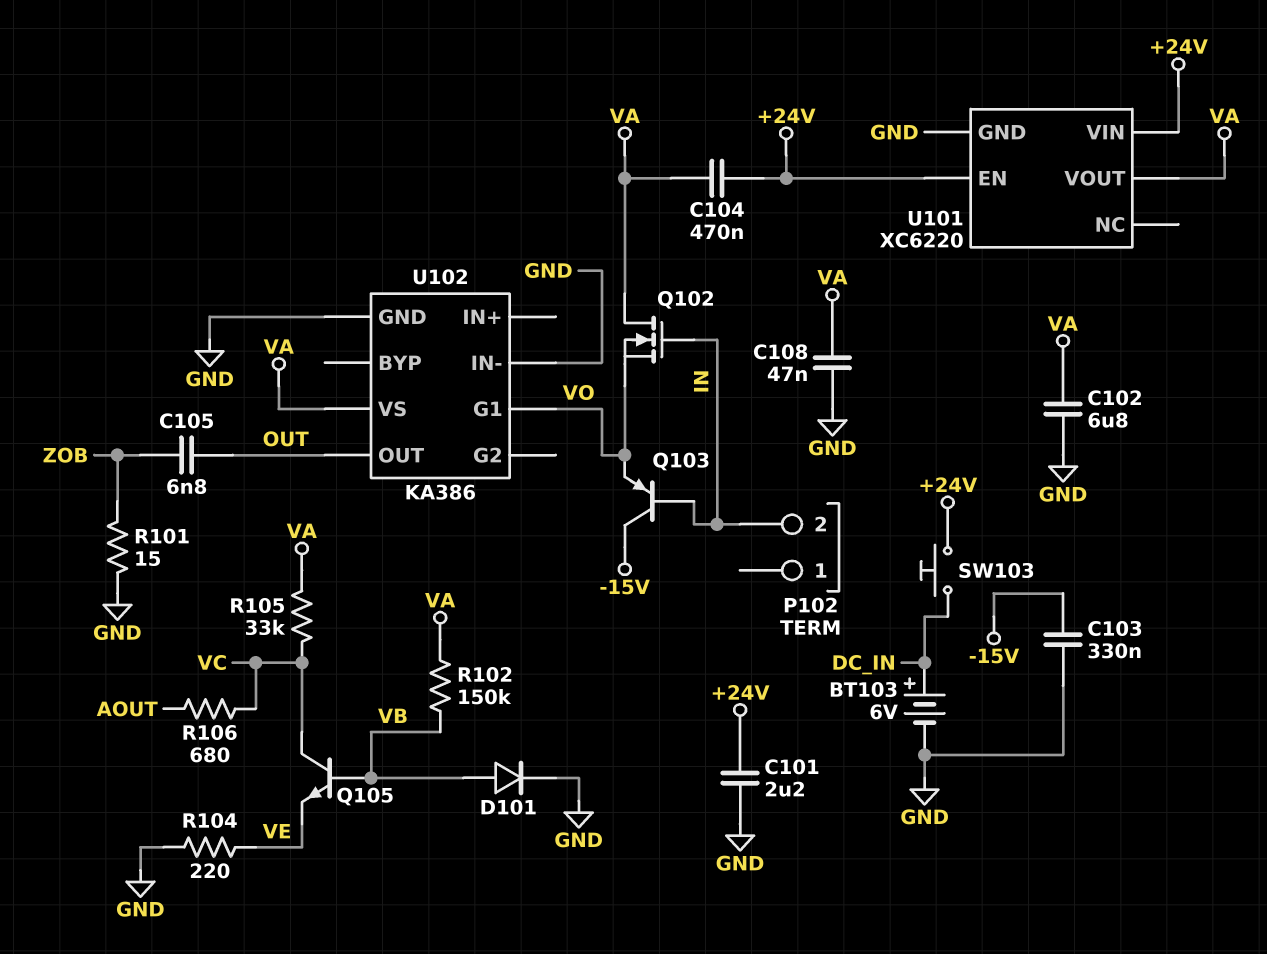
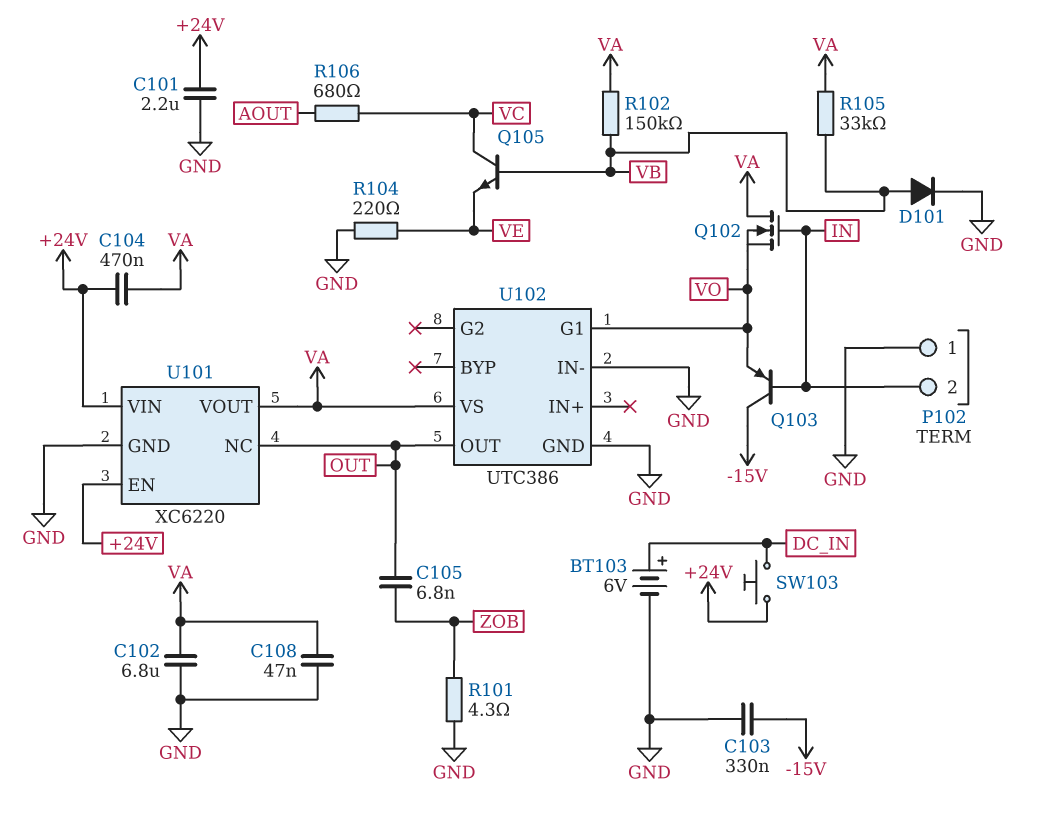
P102 pin 1: none -> GND
R101: 15 (GND, ZOB) -> 4.3 (GND, ZOB)
R105: 33k (VA, VC) -> 33k (VA, VB)
U101 pin NC: none -> OUT
U102: KA386 -> UTC386

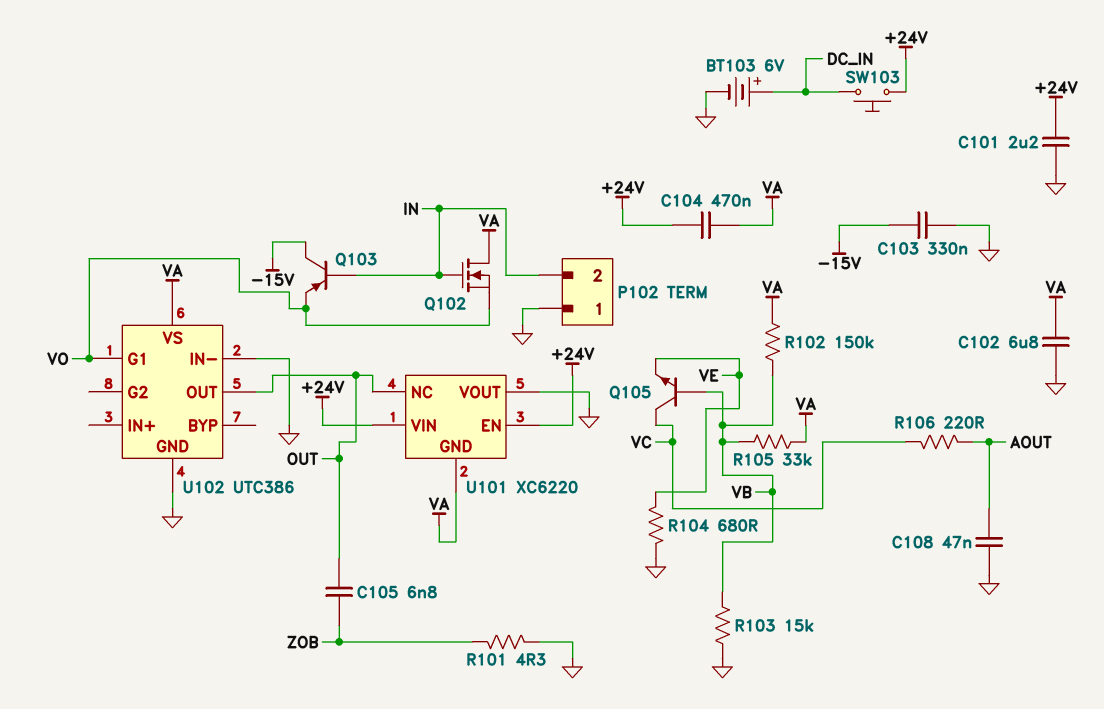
C108: 47nF (GND, VA) -> 47nF (AOUT, GND)
D101: diode (A VB, K GND) -> none
R103: none -> 15k (GND, VB)
R104: 220 (GND, VE) -> 680 (GND, VE)
R106: 680 (AOUT, VC) -> 220 (AOUT, VC)
U101 pin GND: GND -> VA
U101 pin VOUT: VA -> GND

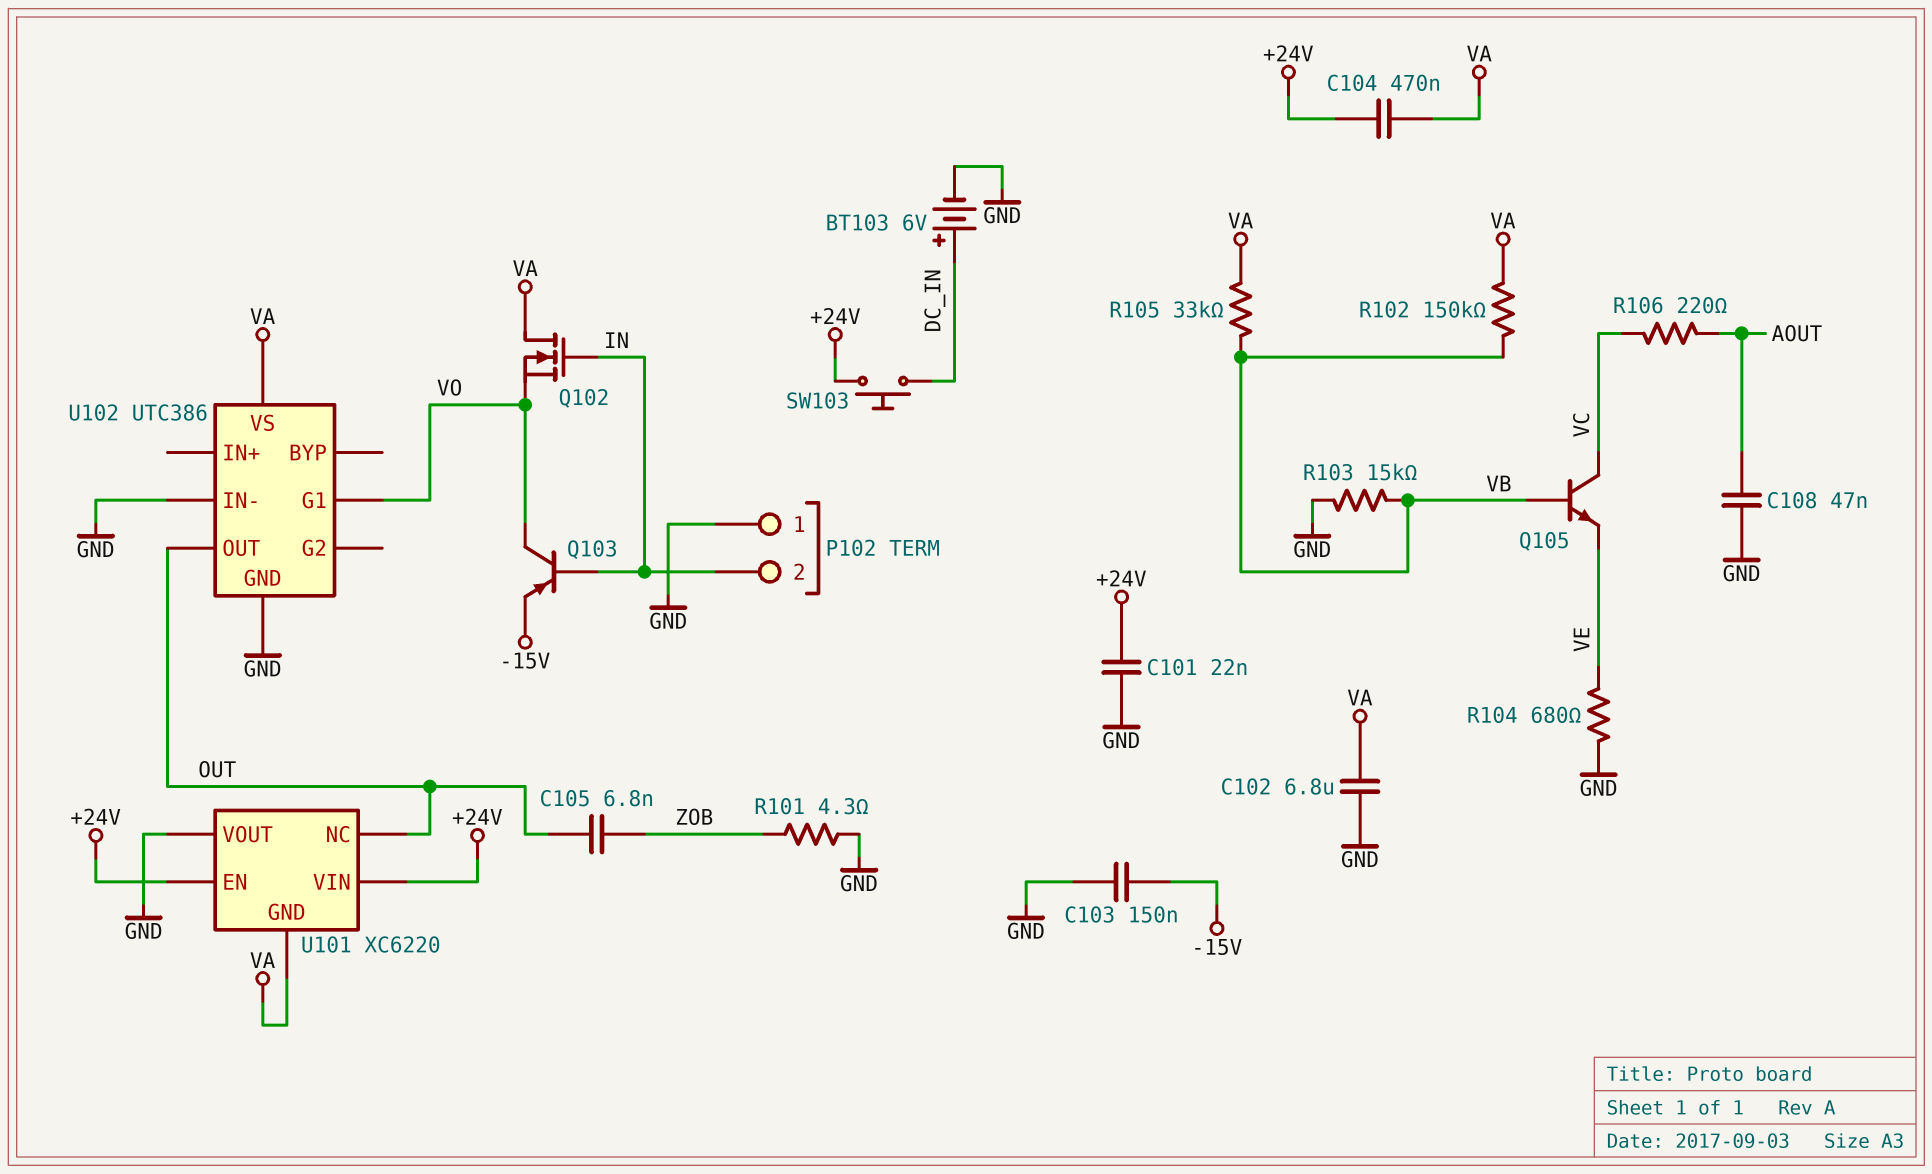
C101: 2.2uF (+24V, GND) -> 22nF (+24V, GND)
C103: 330nF (-15V, GND) -> 150nF (-15V, GND)
Q103: PNP (B IN, C -15V, E VO) -> PNP (B IN, C VO, E -15V)

